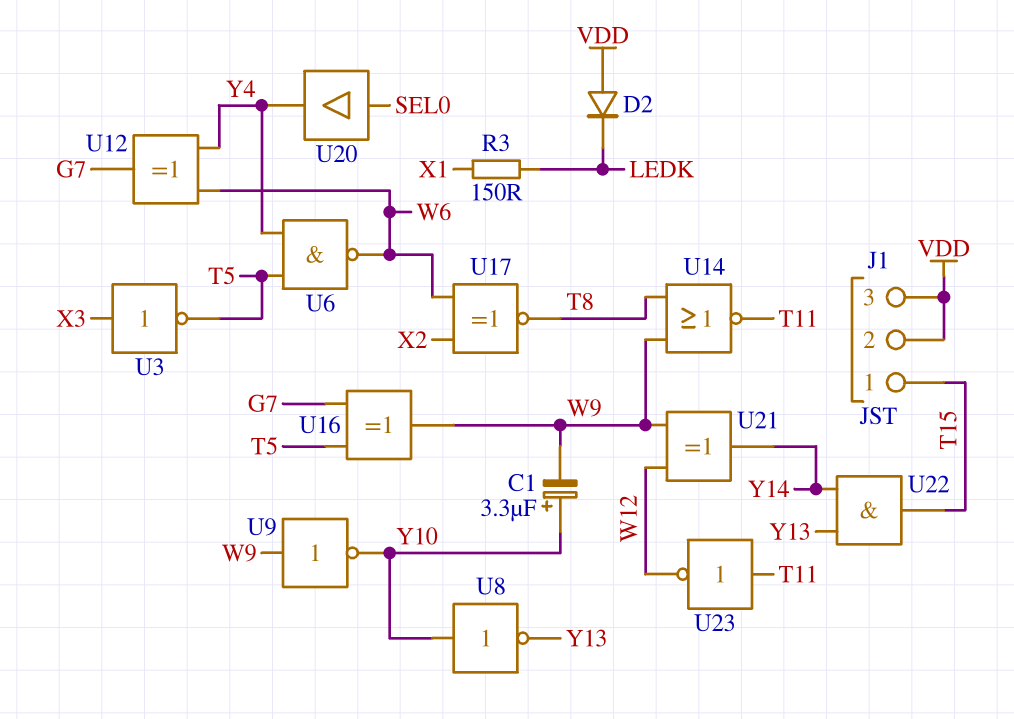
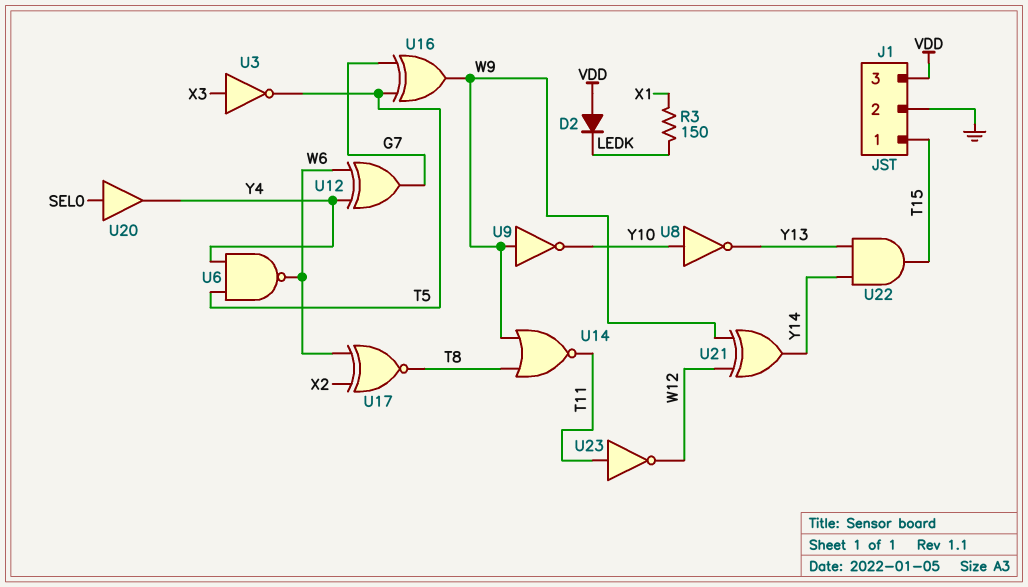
C1: 3.3uF (plus Y10, minus W9) -> none
J1 pin 2: VDD -> GND

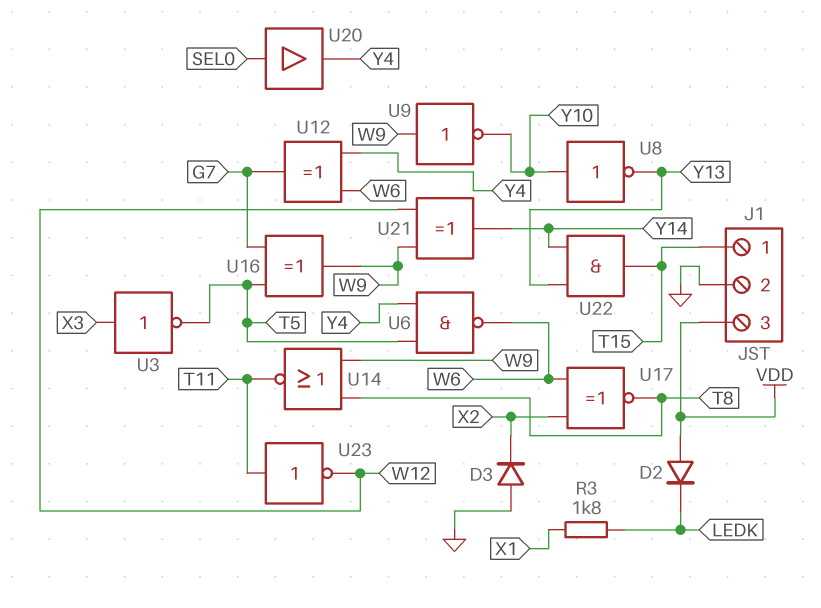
D3: none -> diode (A GND, K X2)
R3: 150 (LEDK, X1) -> 1.8k (LEDK, X1)

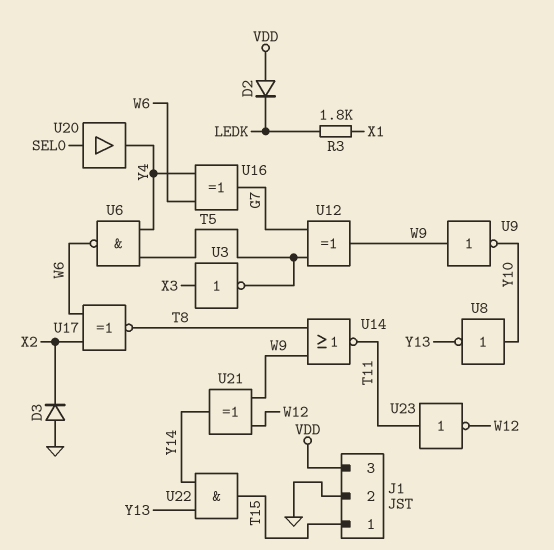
U12: XOR (in W6, in Y4, out G7) -> XOR (in G7, in T5, out W9)
U16: XOR (in G7, in T5, out W9) -> XOR (in W6, in Y4, out G7)

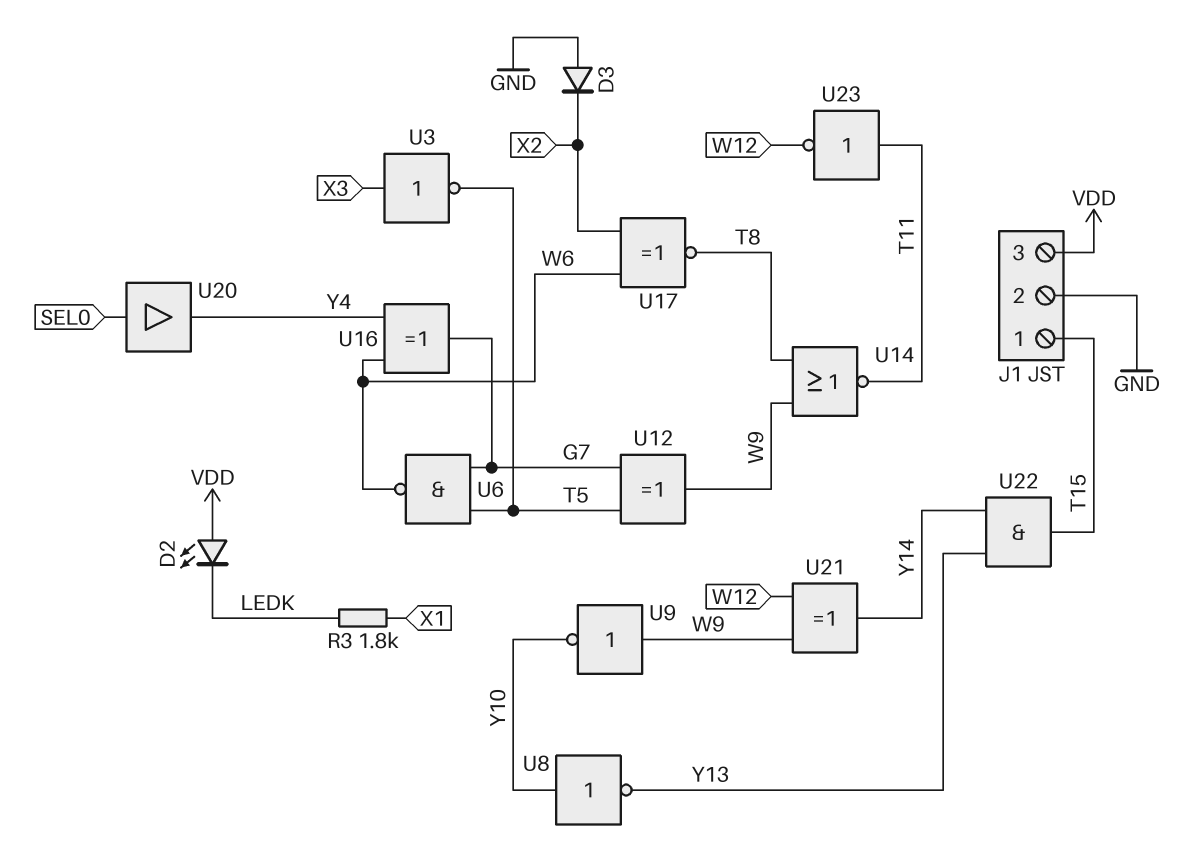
D2: diode (A VDD, K LEDK) -> LED (A VDD, K LEDK)
U6: NAND (in T5, in Y4, out W6) -> NAND (in G7, in T5, out W6)

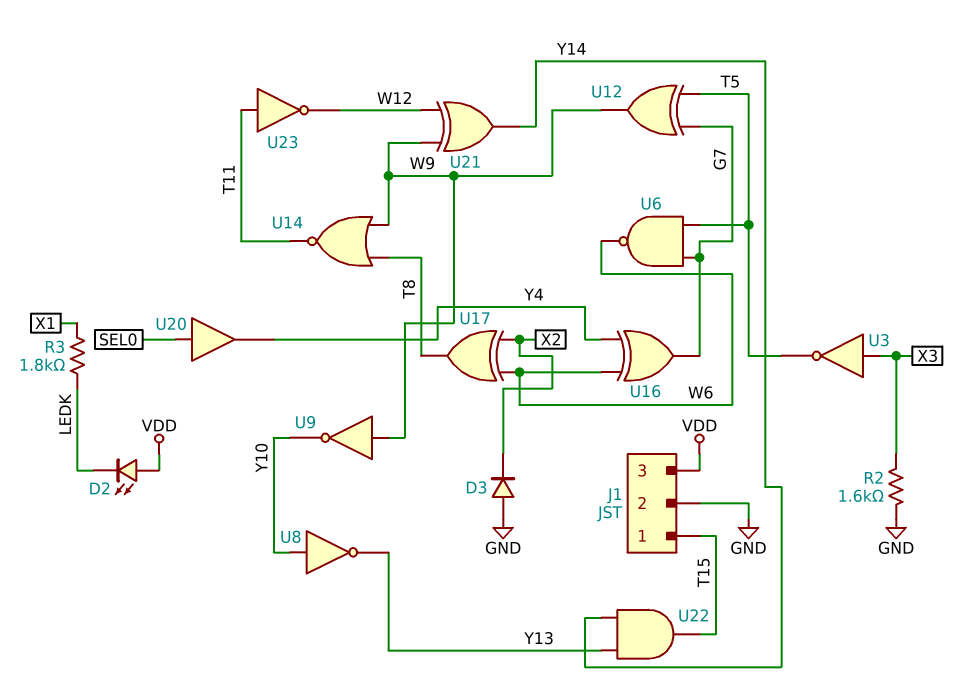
R2: none -> 1.6k (GND, X3)
U17: XNOR (in W6, in X2, out T8) -> XOR (in W6, in X2, out T8)

